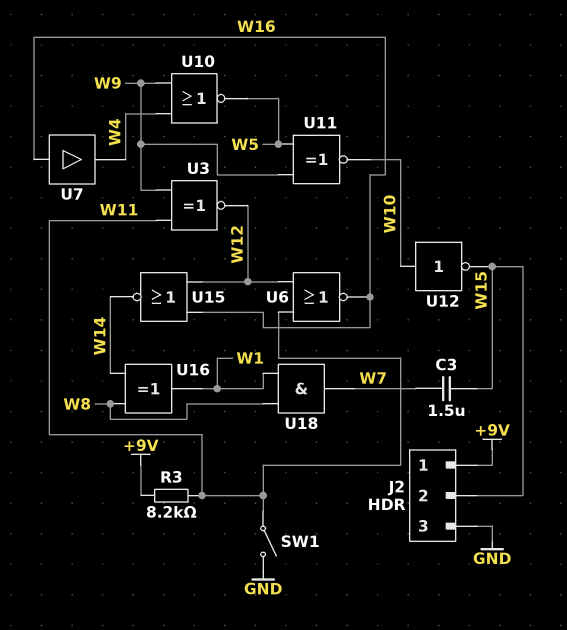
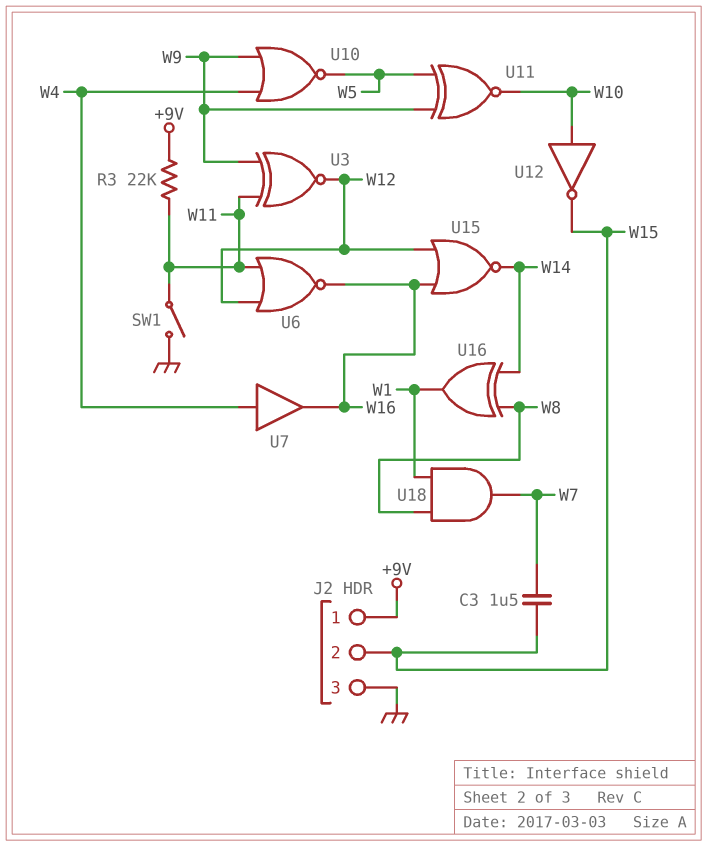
R3: 8.2k (+9V, W11) -> 22k (+9V, W11)
U7: buffer (in W16, out W4) -> buffer (in W4, out W16)

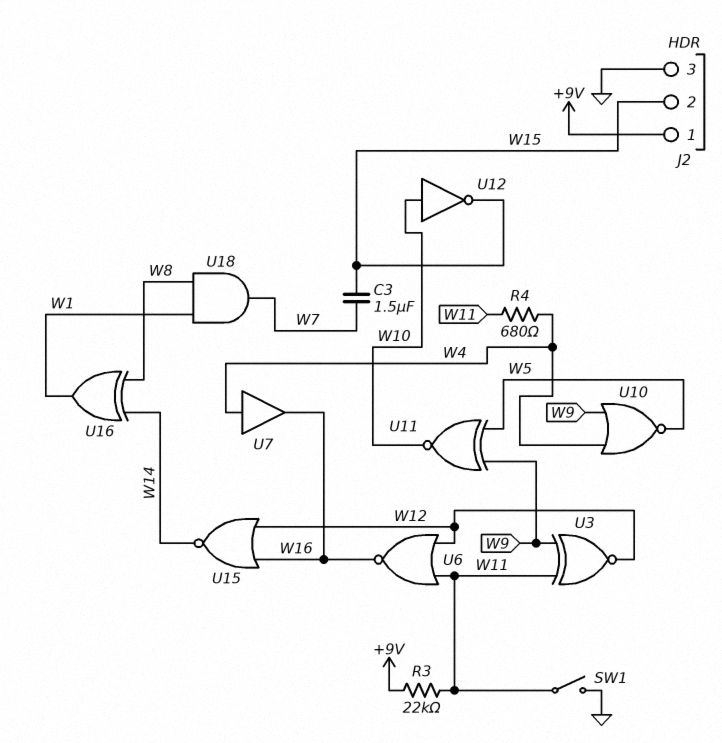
R4: none -> 680 (W4, W11)

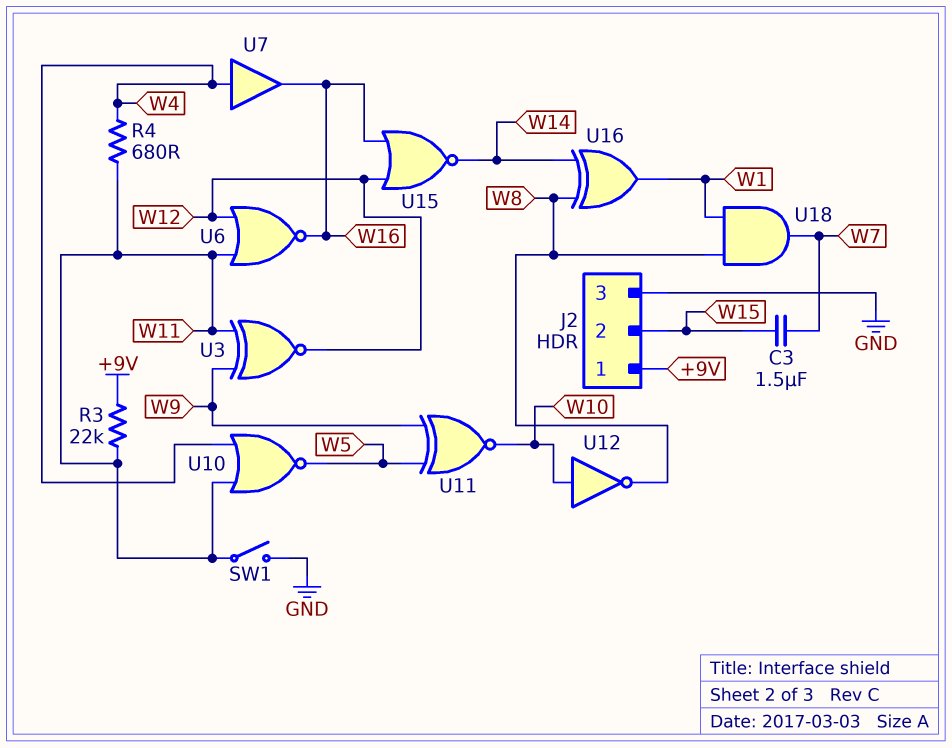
U10: NOR (in W4, in W9, out W5) -> NOR (in W4, in W11, out W5)
U12: NOT (in W10, out W15) -> NOT (in W10, out W8)

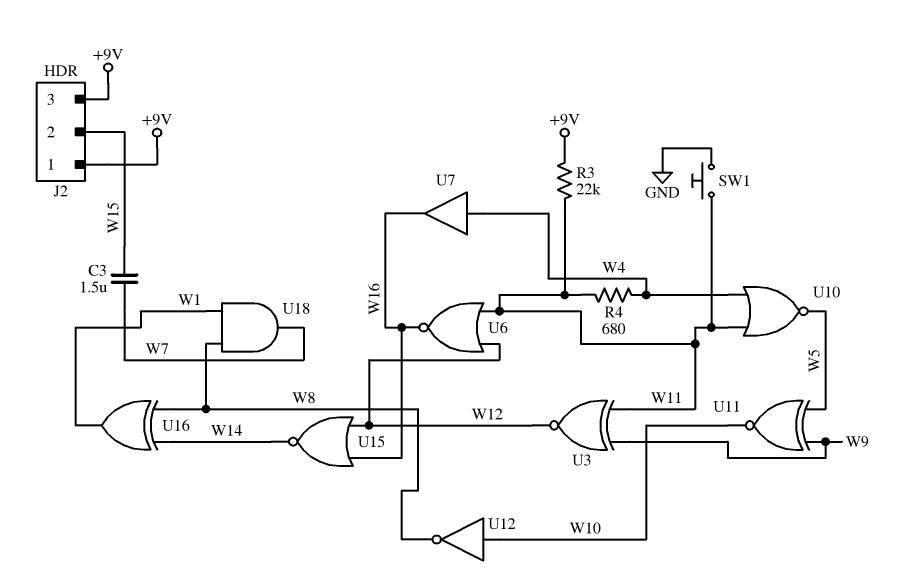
J2 pin 3: GND -> +9V
SW1: switch (GND, W11) -> button (GND, W11)

